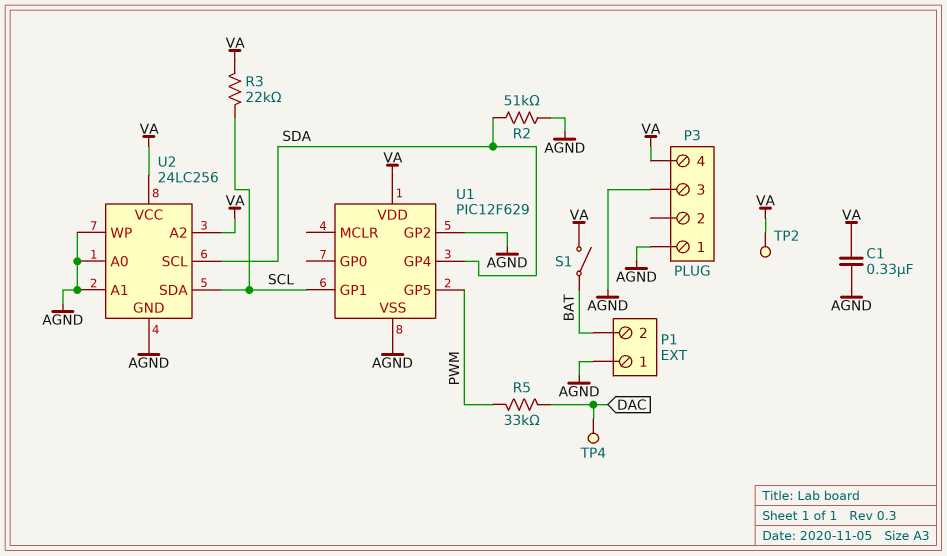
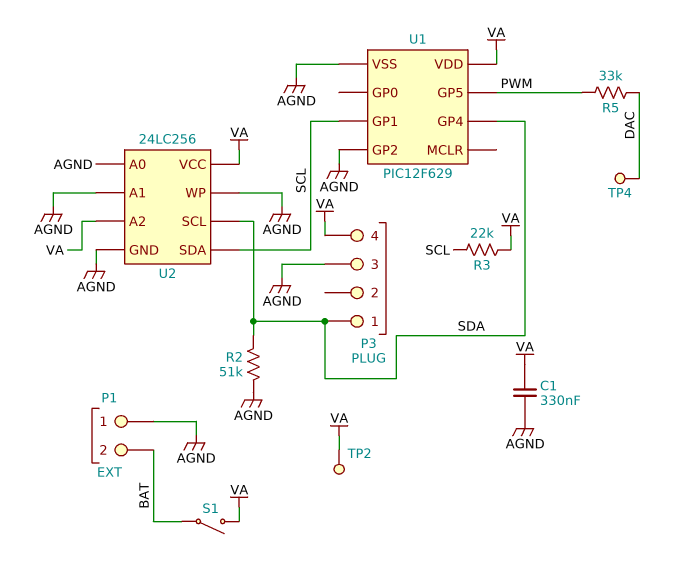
P3 pin 1: AGND -> SDA

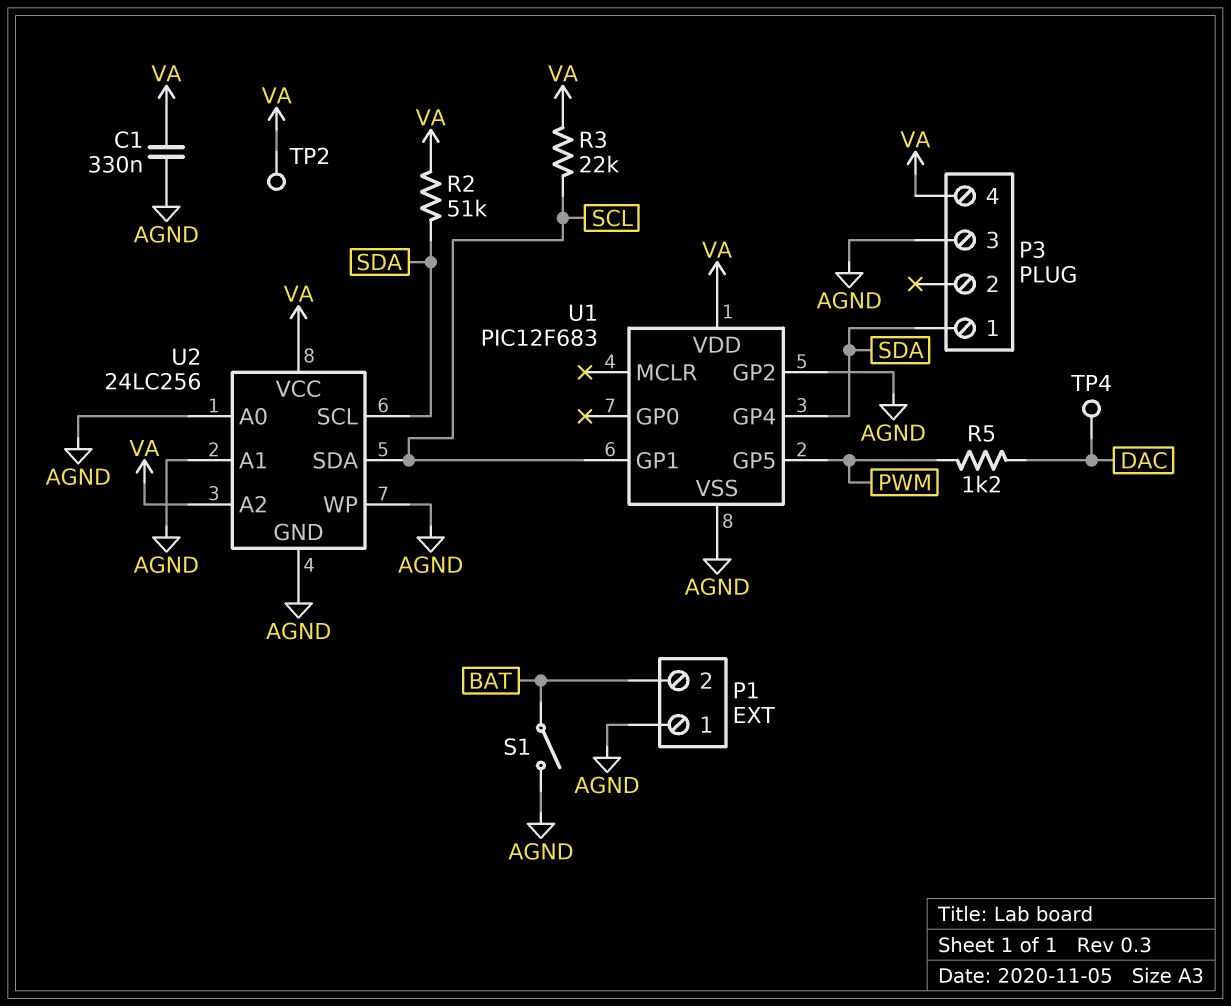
R2: 51k (AGND, SDA) -> 51k (SDA, VA)
R5: 33k (DAC, PWM) -> 1.2k (DAC, PWM)
S1: switch (BAT, VA) -> switch (AGND, BAT)
U1: PIC12F629 -> PIC12F683

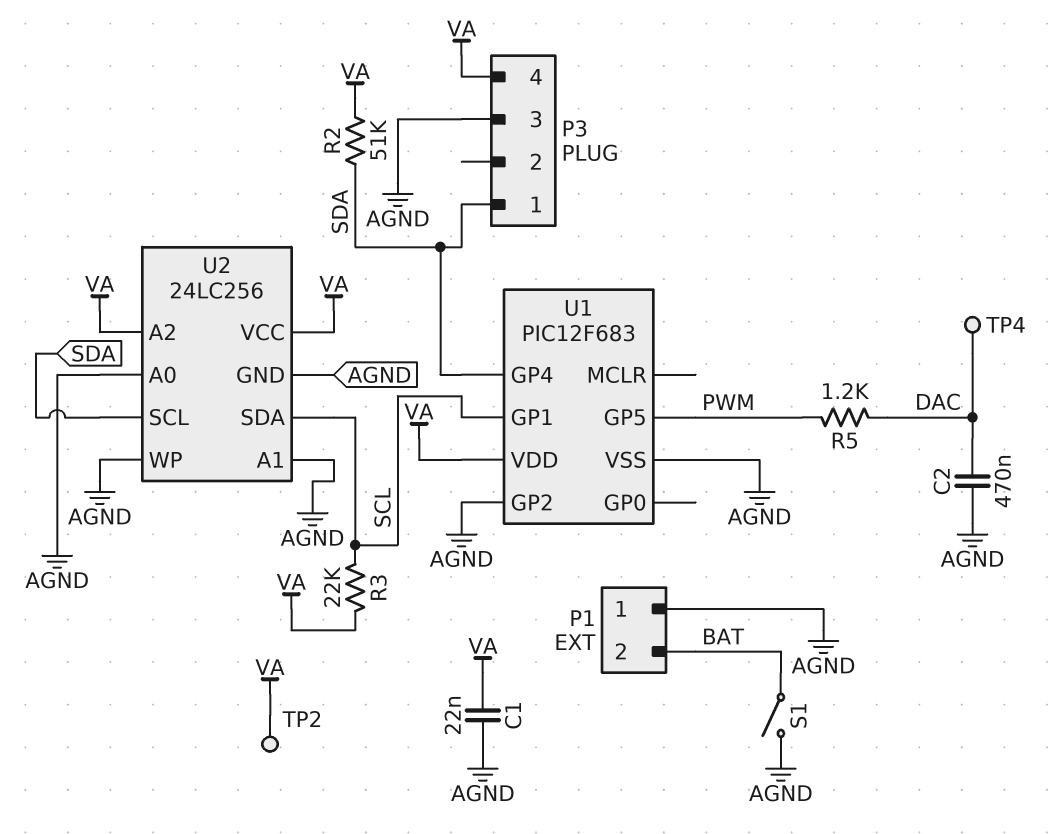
C1: 330nF (AGND, VA) -> 22nF (AGND, VA)
C2: none -> 470nF (AGND, DAC)

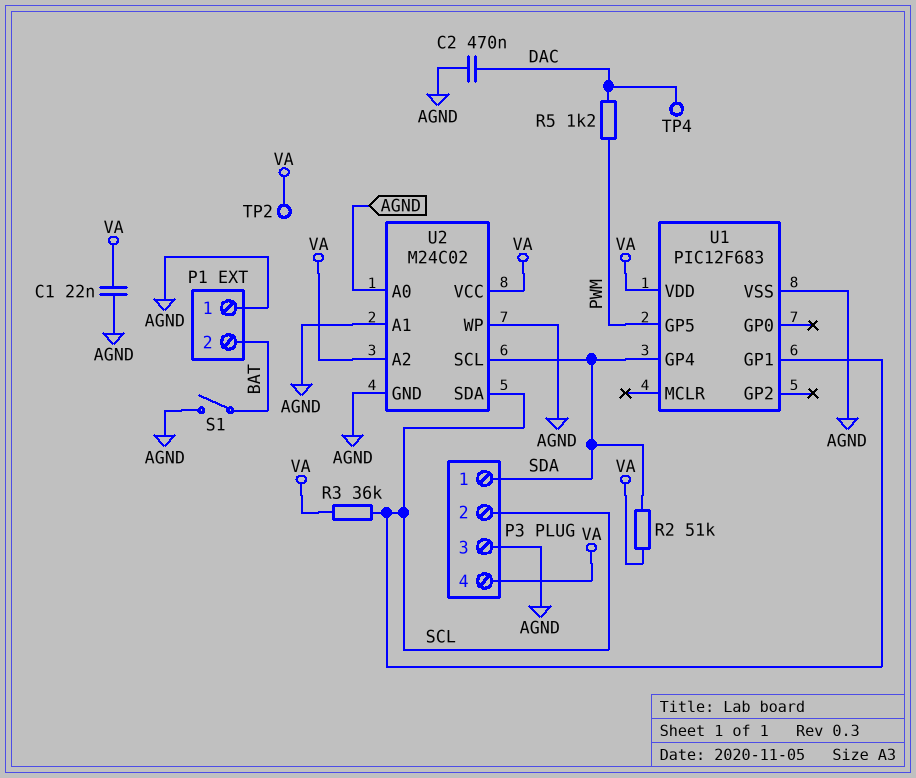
P3 pin 2: none -> SCL
R3: 22k (SCL, VA) -> 36k (SCL, VA)
U1 pin GP2: AGND -> none
U2: 24LC256 -> M24C02

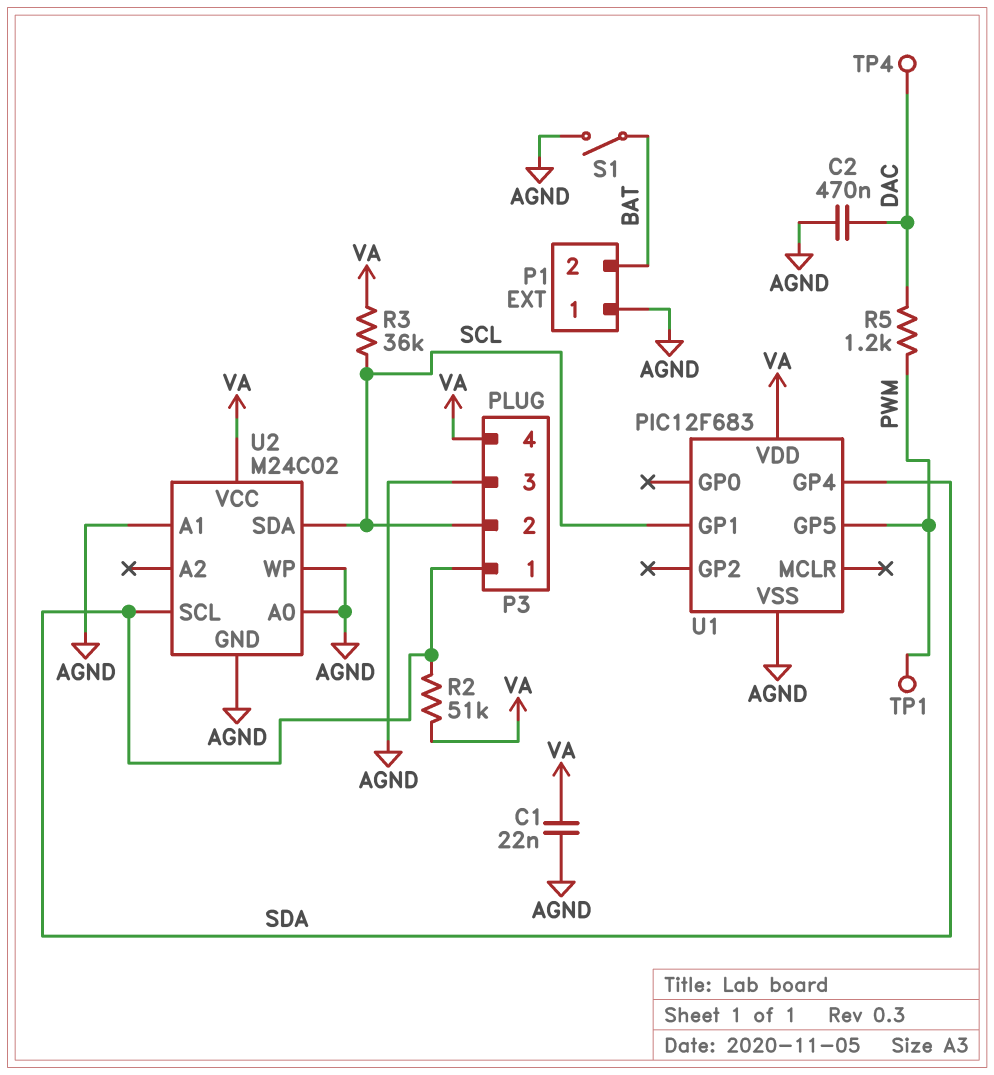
TP1: none -> test point (PWM)
TP2: test point (VA) -> none
U2 pin A2: VA -> none

